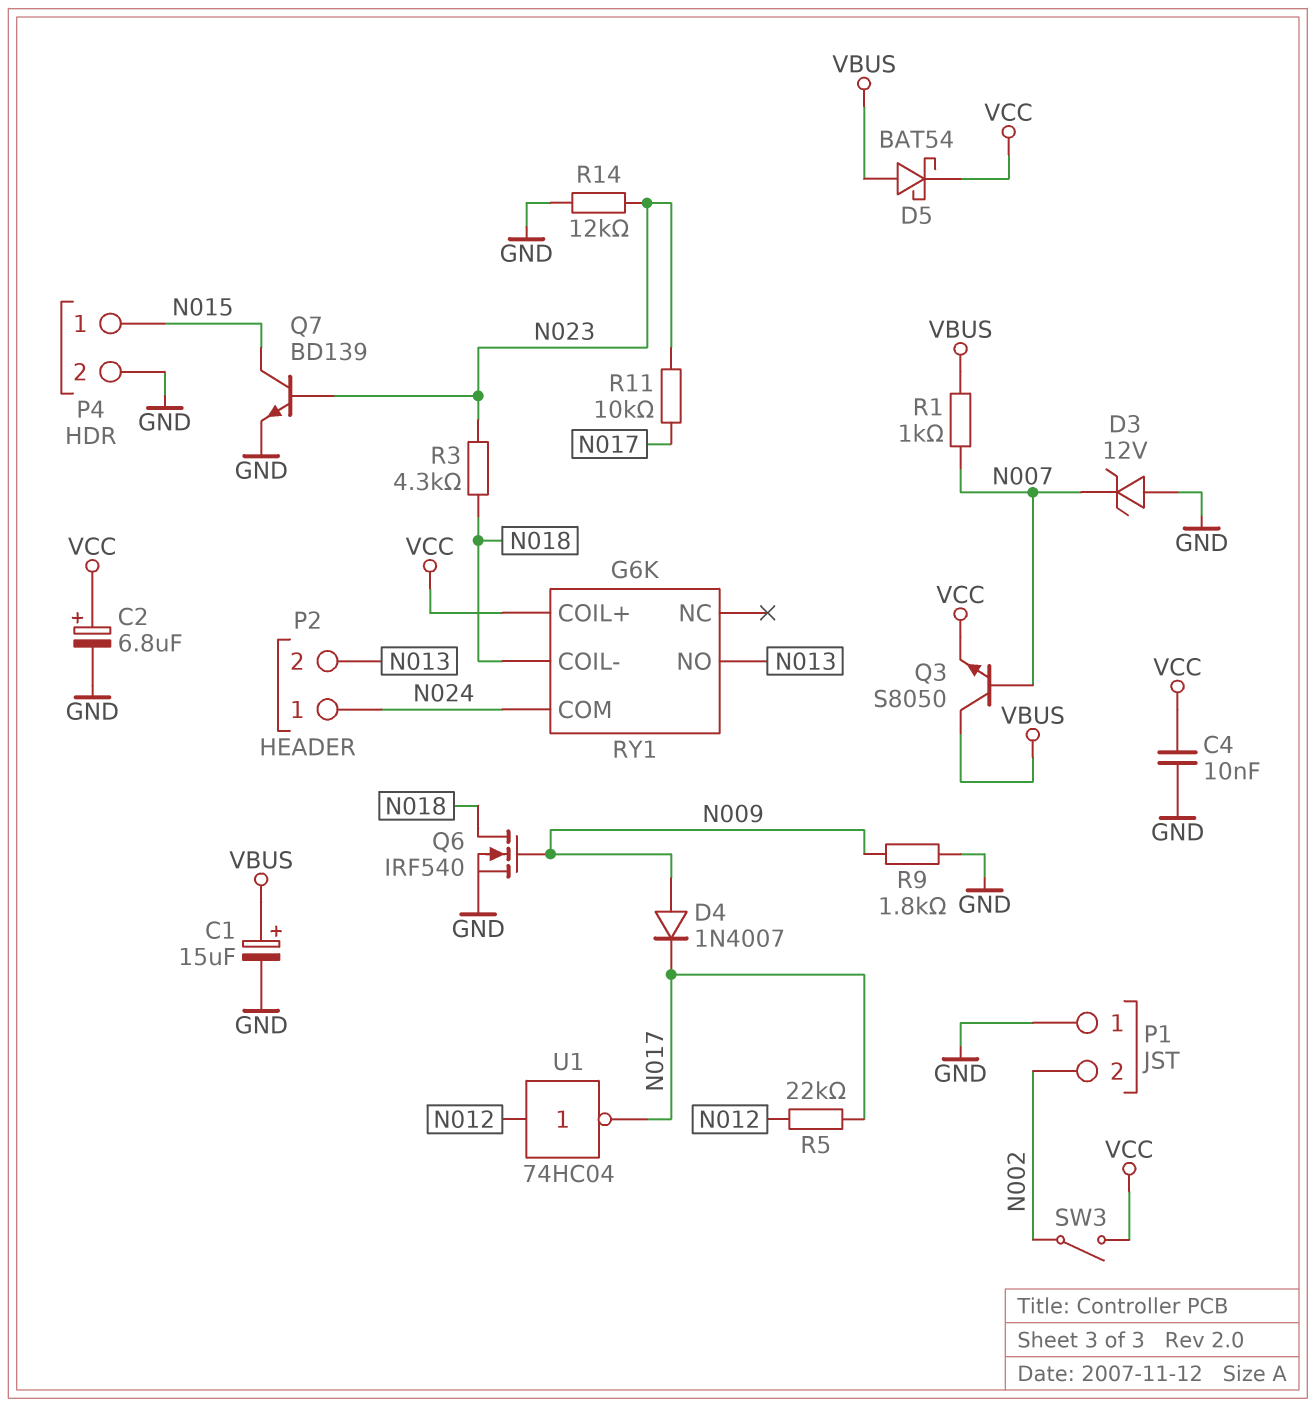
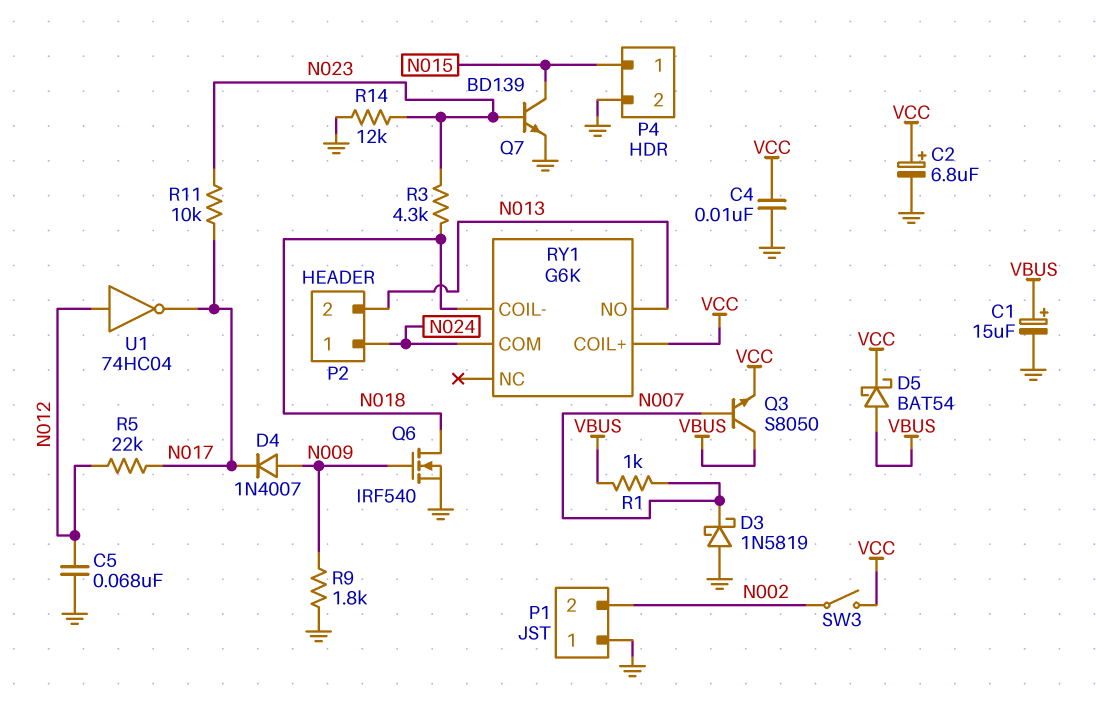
C5: none -> 68nF (GND, N012)
D3: zener 12V (A GND, K N007) -> schottky 1N5819 (A GND, K N007)

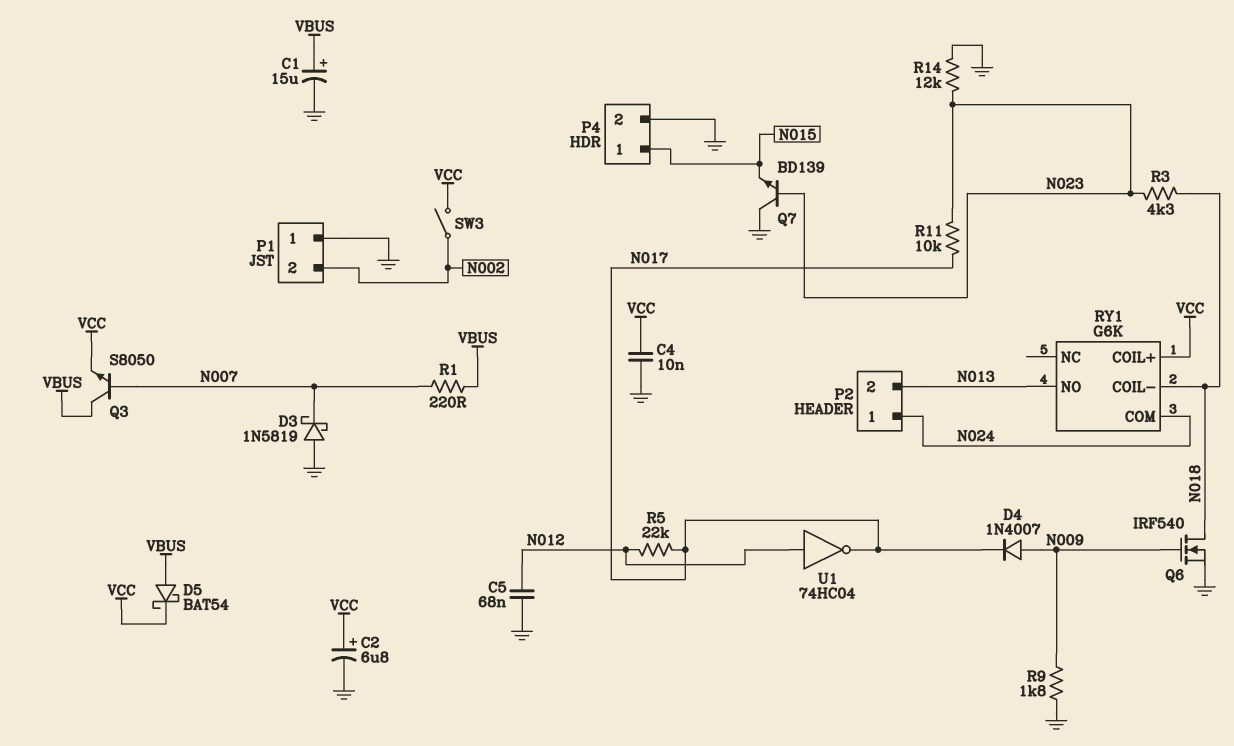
Q7: NPN BD139 (B N023, C N015, E GND) -> NPN BD139 (B N023, C GND, E N015)
R1: 1k (N007, VBUS) -> 220 (N007, VBUS)

